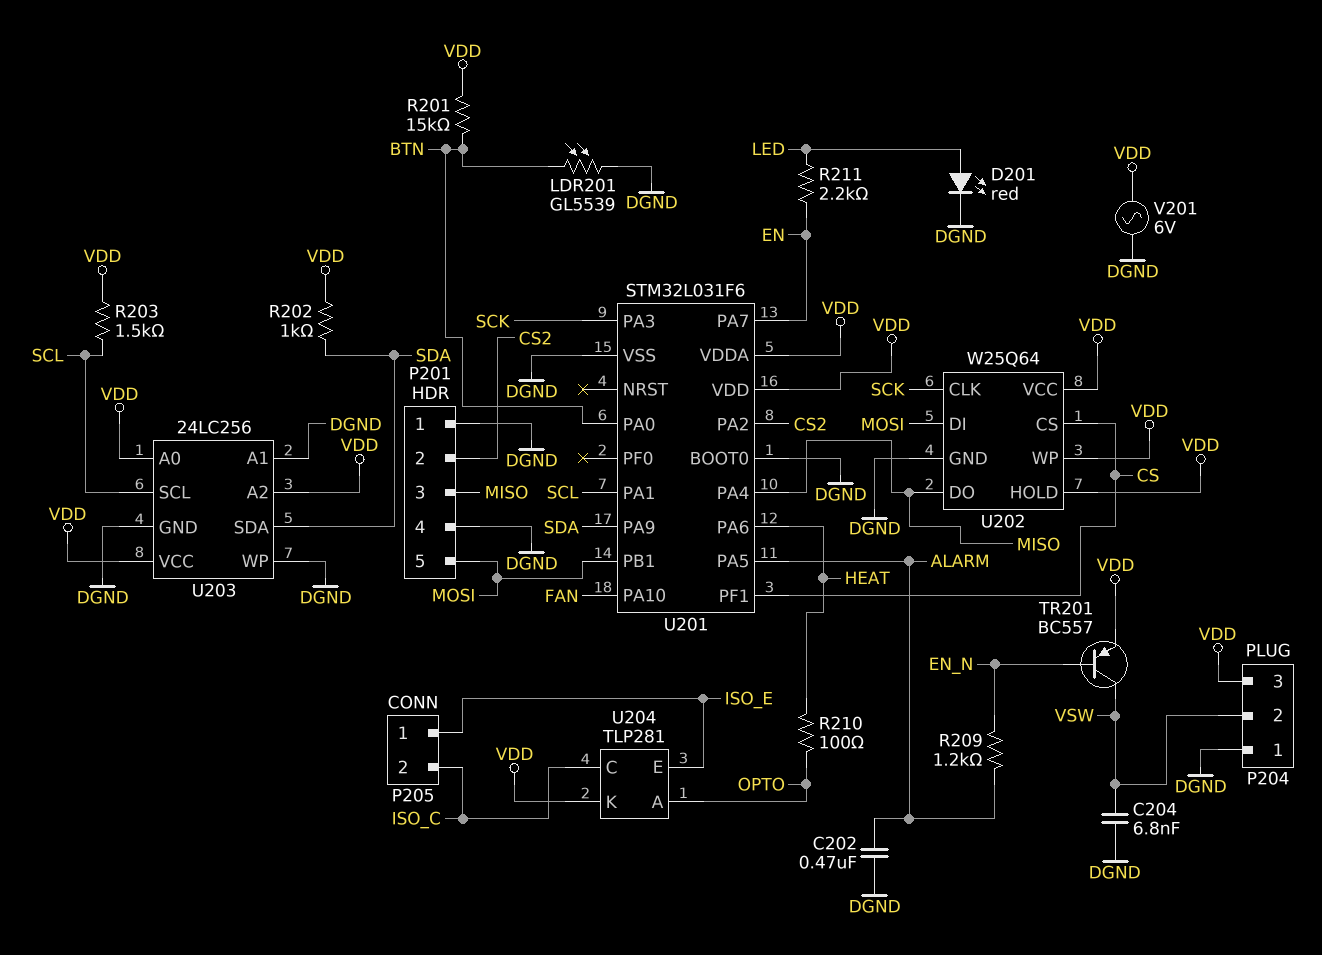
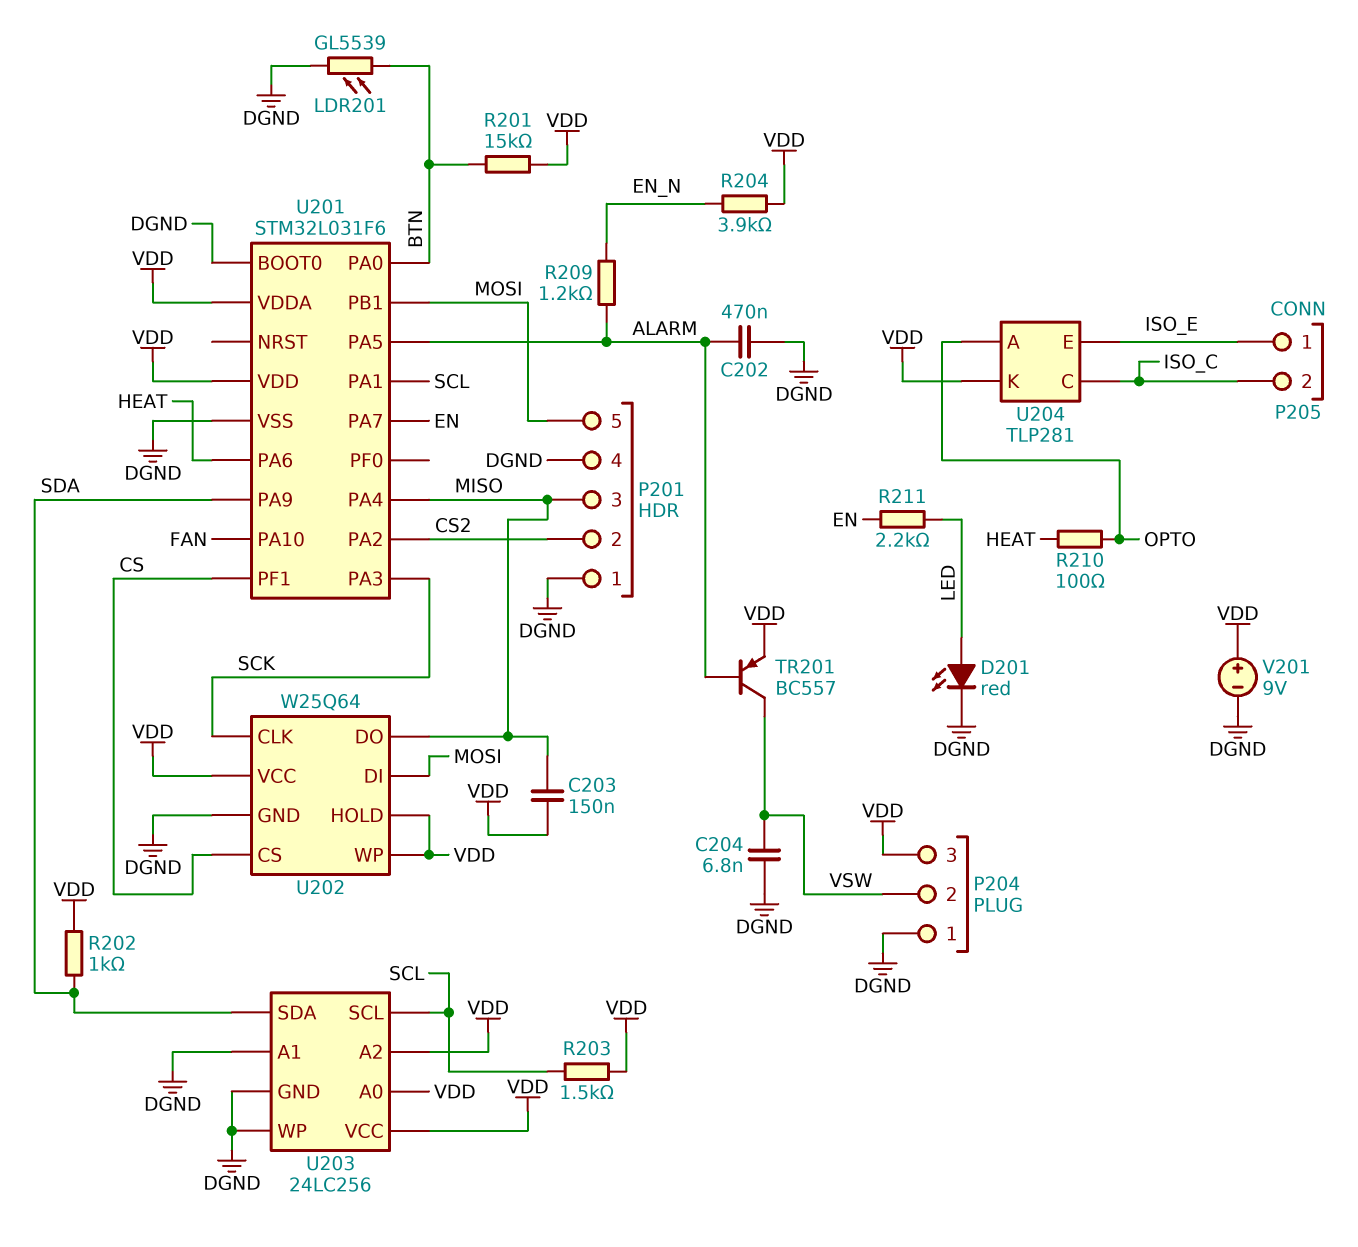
C203: none -> 150nF (MISO, VDD)
R204: none -> 3.9k (EN_N, VDD)
TR201: PNP BC557 (B EN_N, C VSW, E VDD) -> PNP BC557 (B ALARM, C VSW, E VDD)
V201: AC 6V (DGND, VDD) -> 9V (plus VDD, minus DGND)

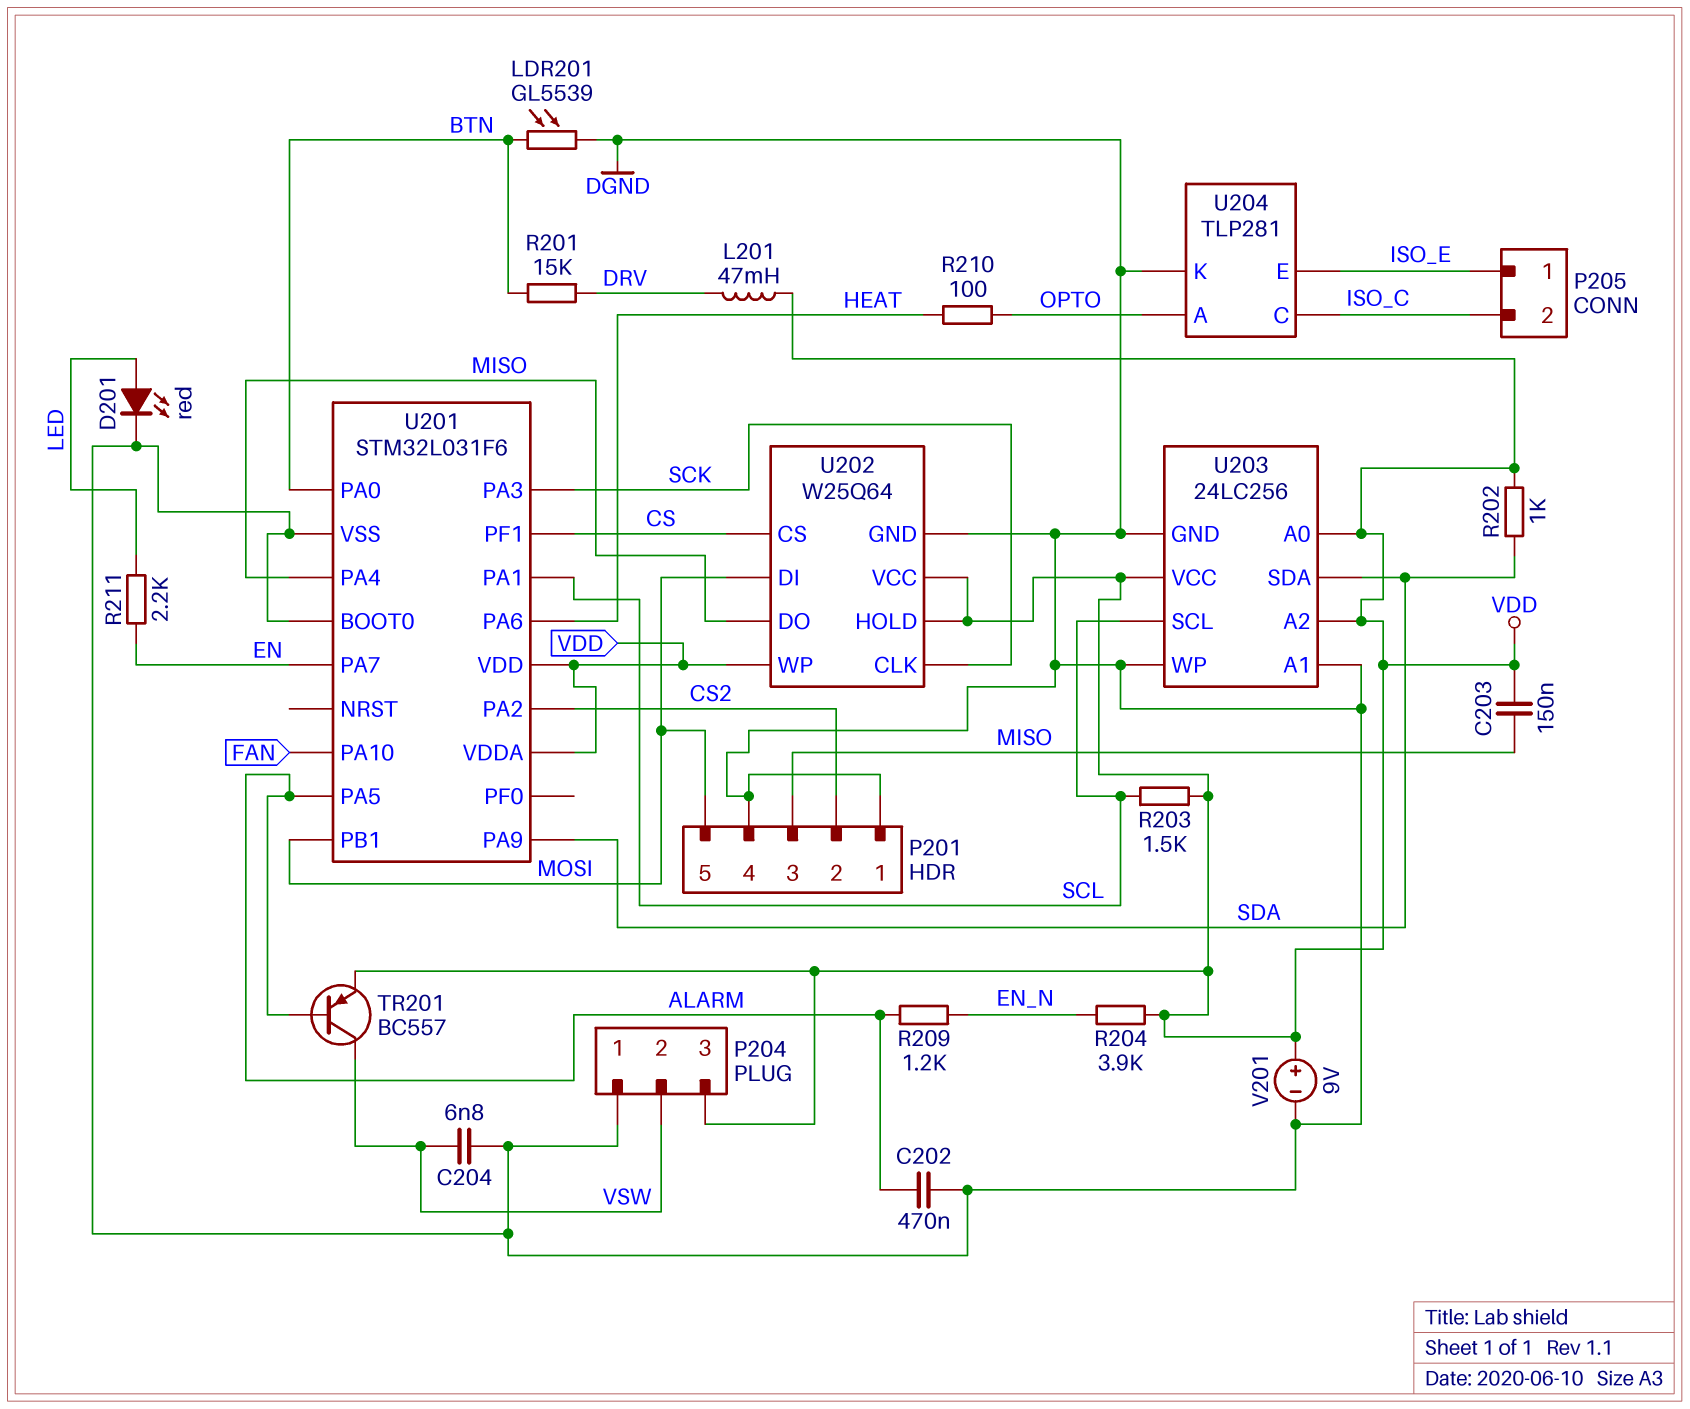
L201: none -> 47mH (DRV, VDD)
R201: 15k (BTN, VDD) -> 15k (BTN, DRV)
U204 pin K: VDD -> DGND

